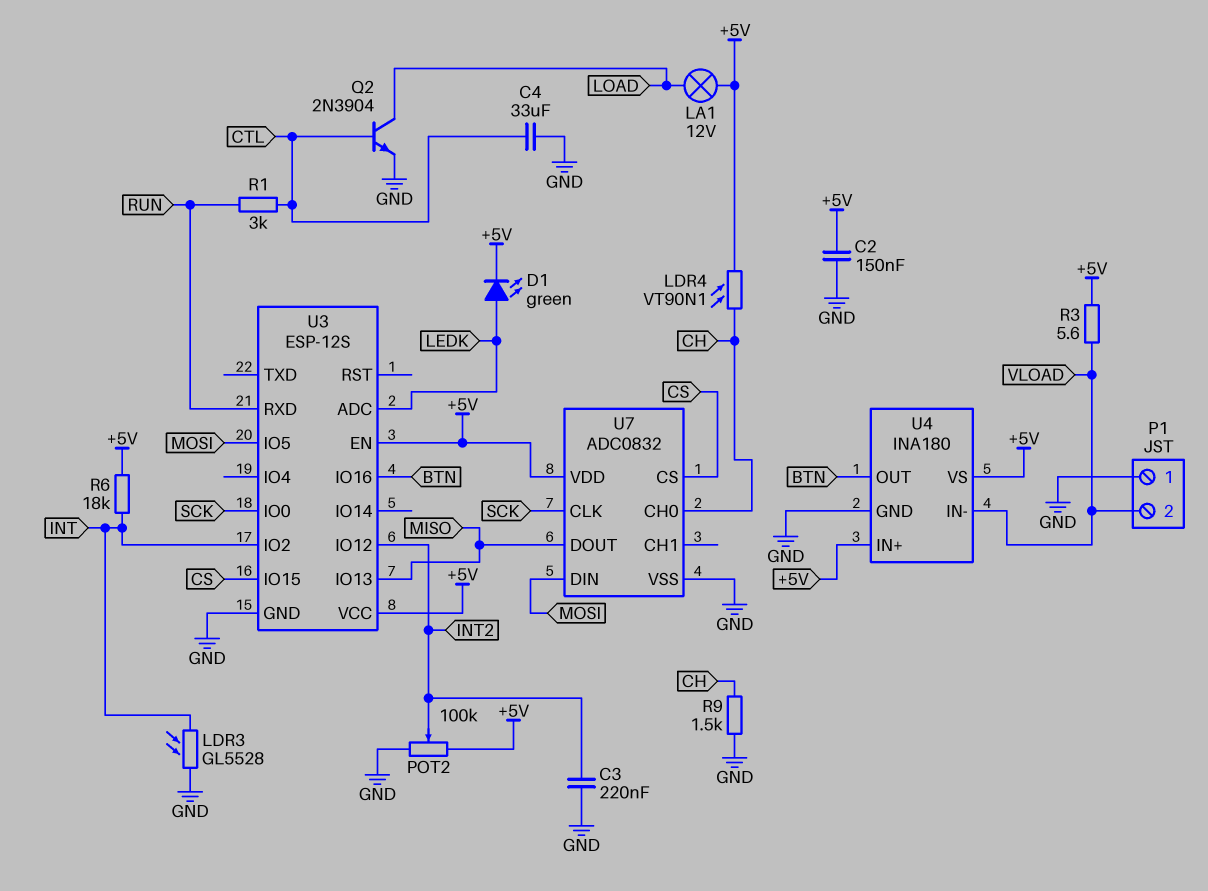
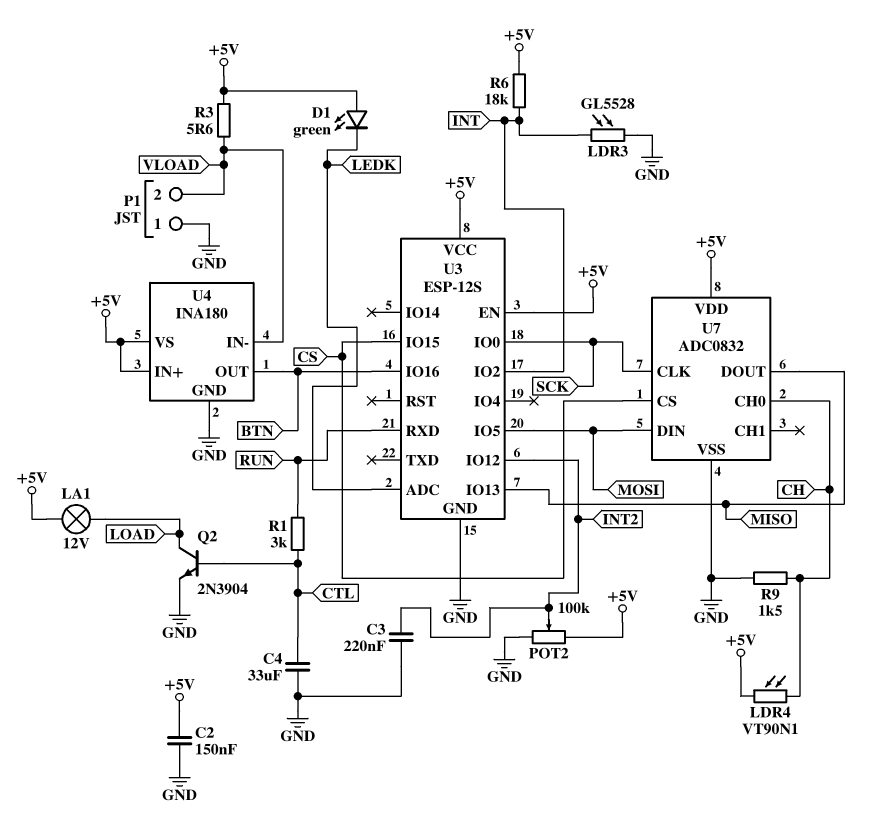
D1: LED green (A LEDK, K +5V) -> LED green (A +5V, K LEDK)

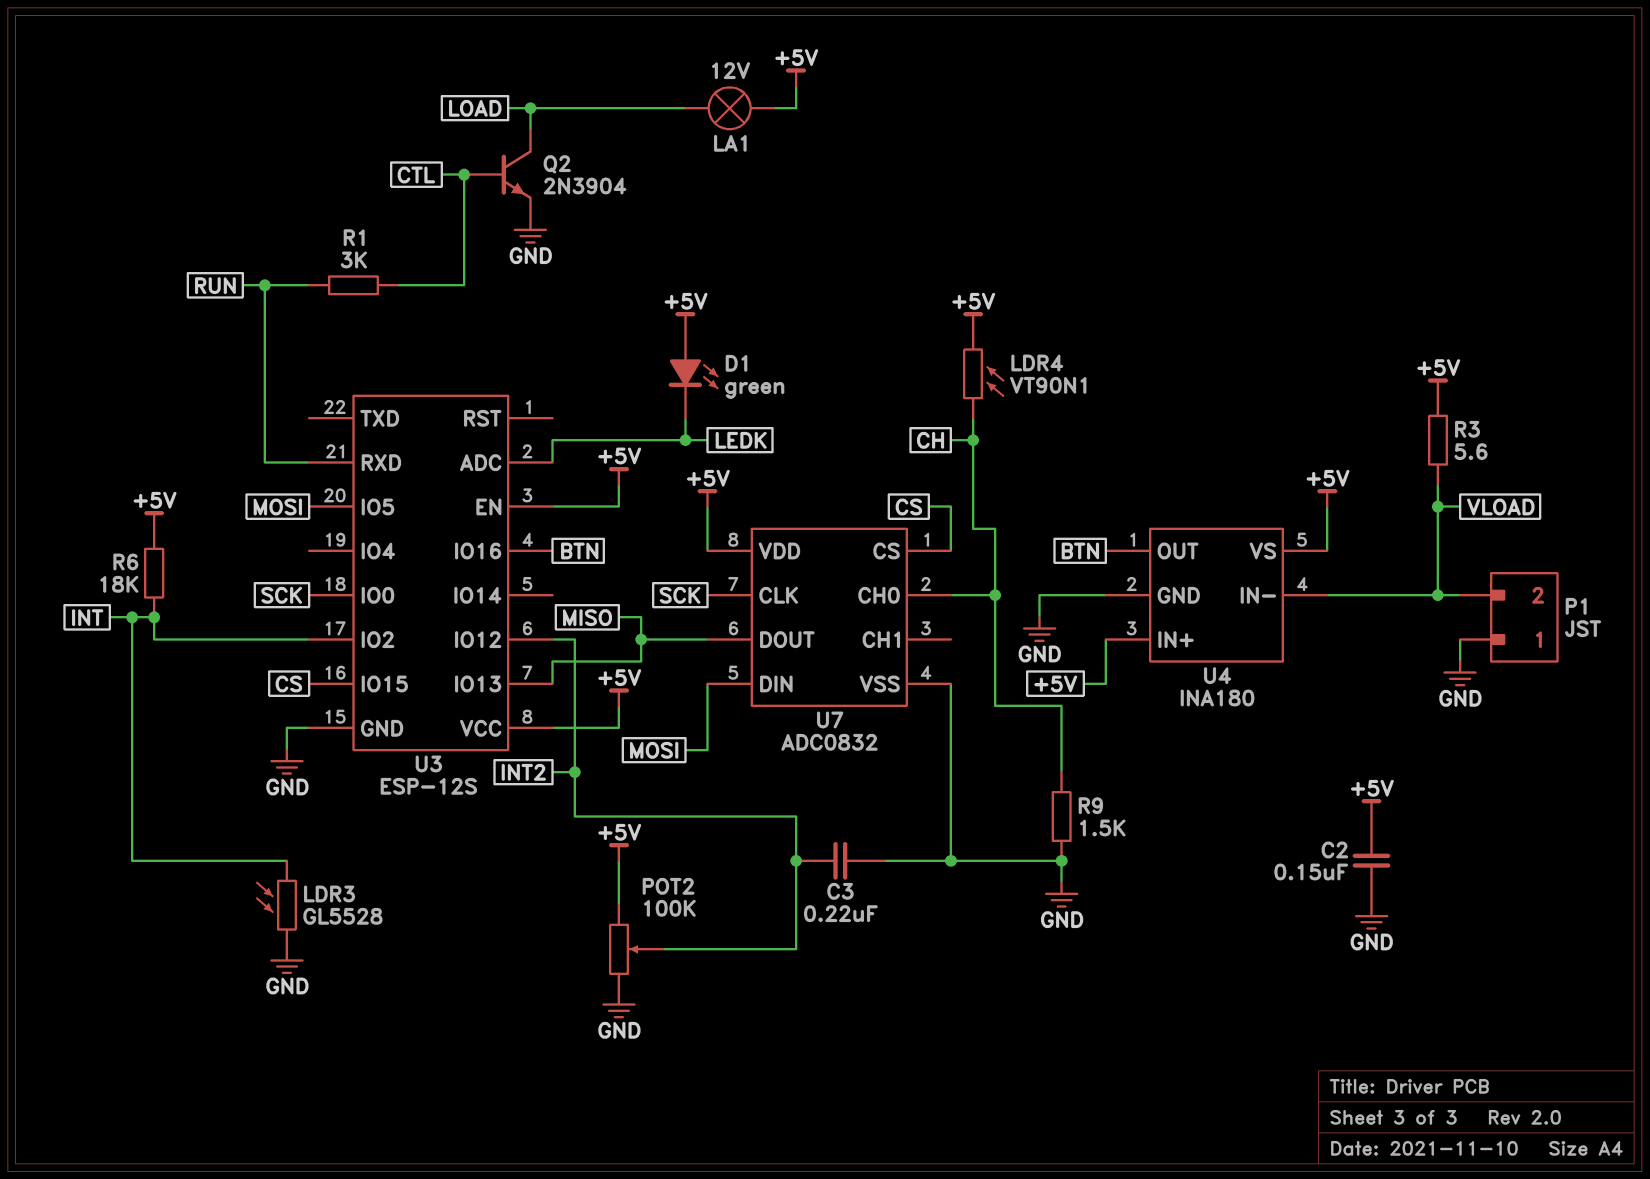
C4: 33uF (CTL, GND) -> none

